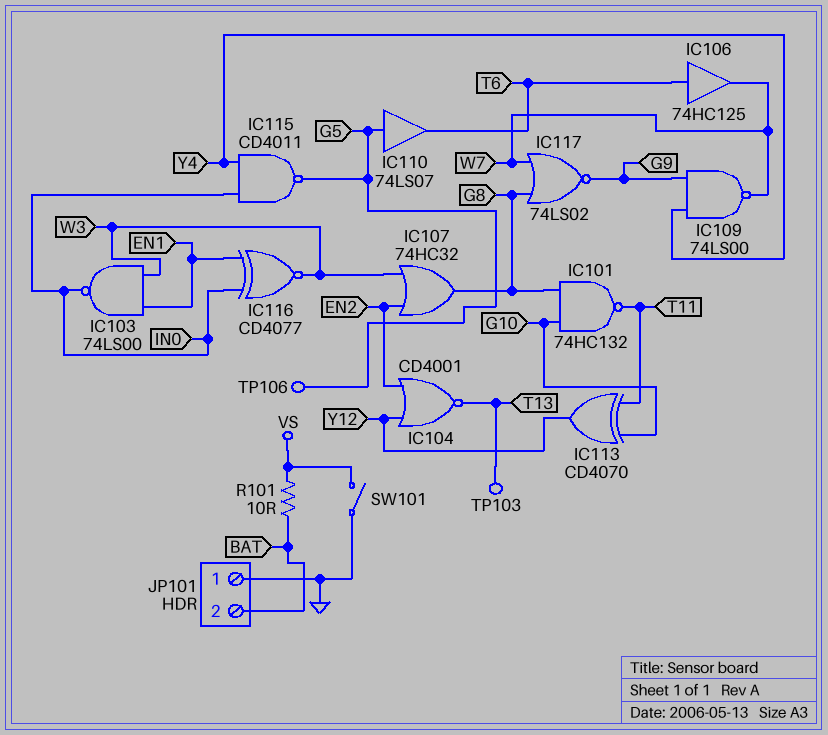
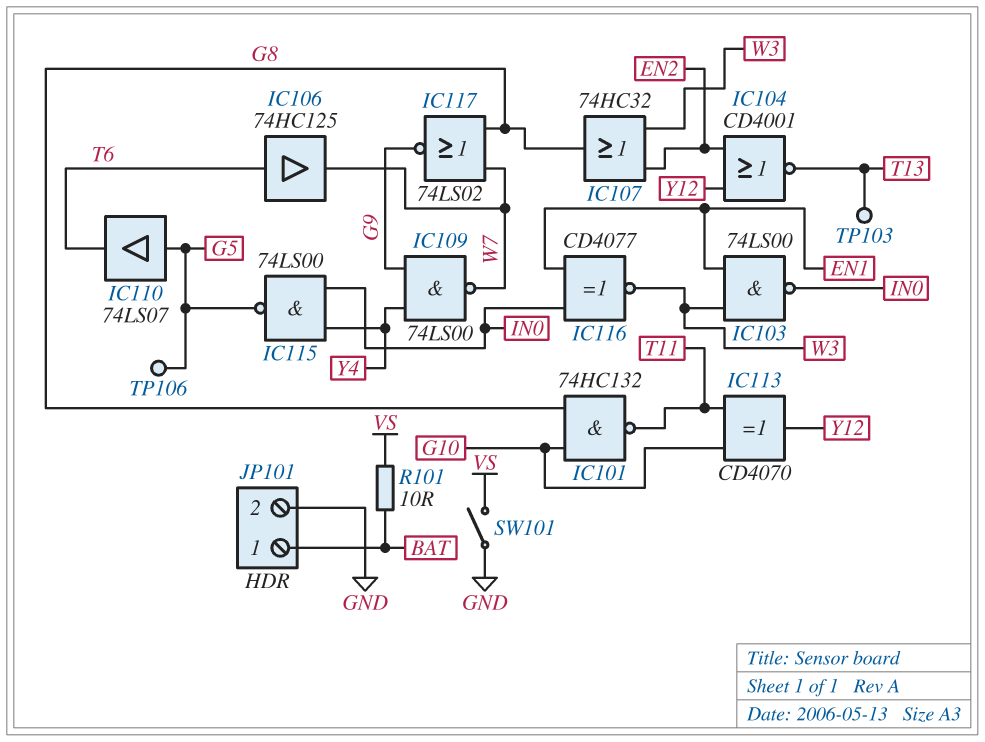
IC115: NAND CD4011 (in IN0, in Y4, out G5) -> NAND 74LS00 (in IN0, in Y4, out G5)
JP101 pin 1: GND -> BAT
JP101 pin 2: BAT -> GND

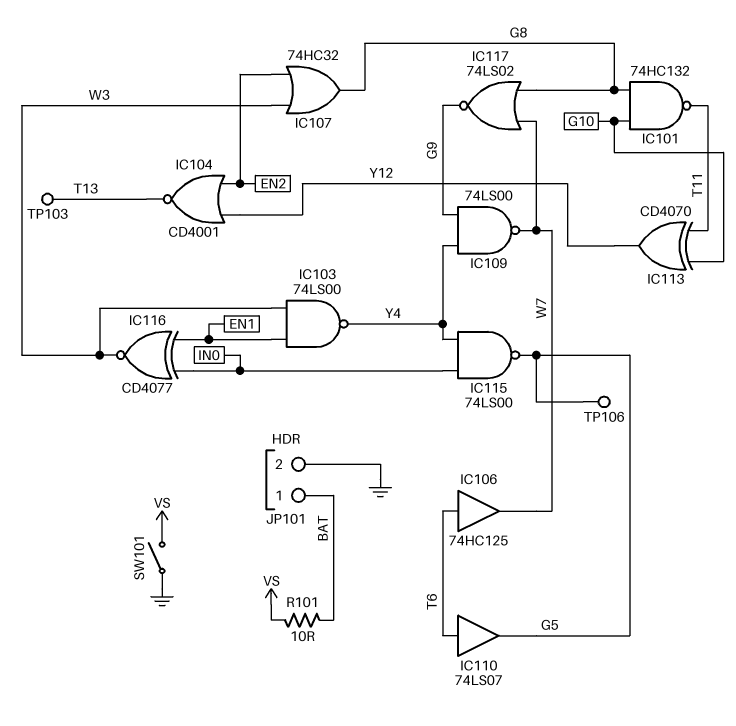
IC103: NAND 74LS00 (in EN1, in W3, out IN0) -> NAND 74LS00 (in EN1, in W3, out Y4)
IC110: buffer 74LS07 (in G5, out T6) -> buffer 74LS07 (in T6, out G5)

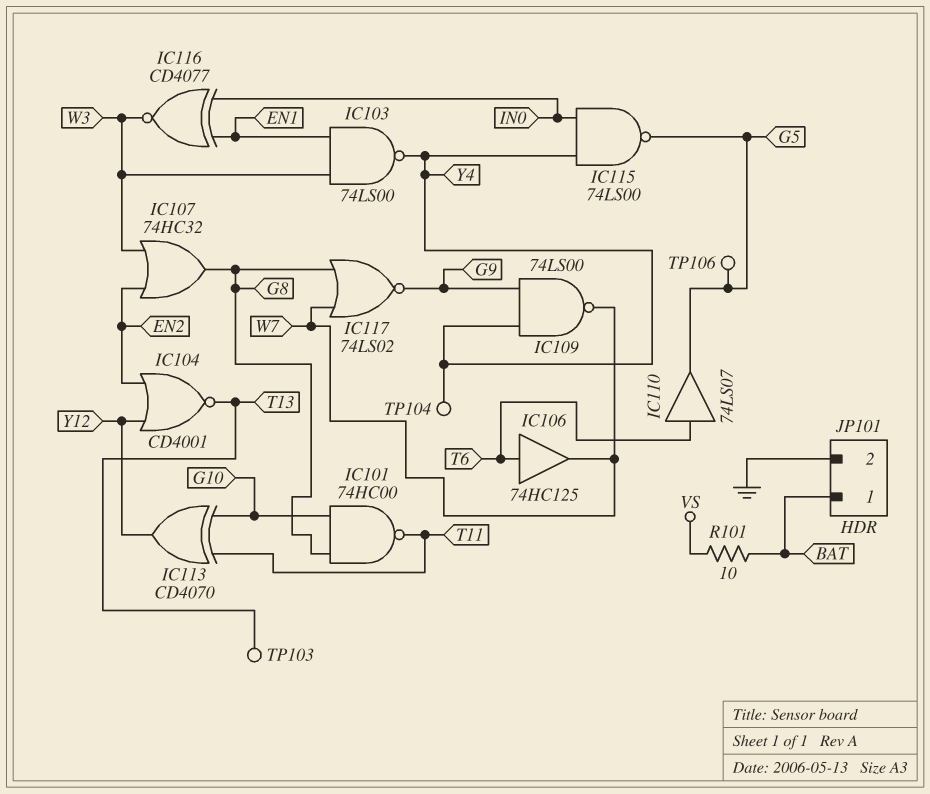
IC101: NAND 74HC132 (in G8, in G10, out T11) -> NAND 74HC00 (in G8, in G10, out T11)
SW101: switch (GND, VS) -> none
TP104: none -> test point (Y4)

